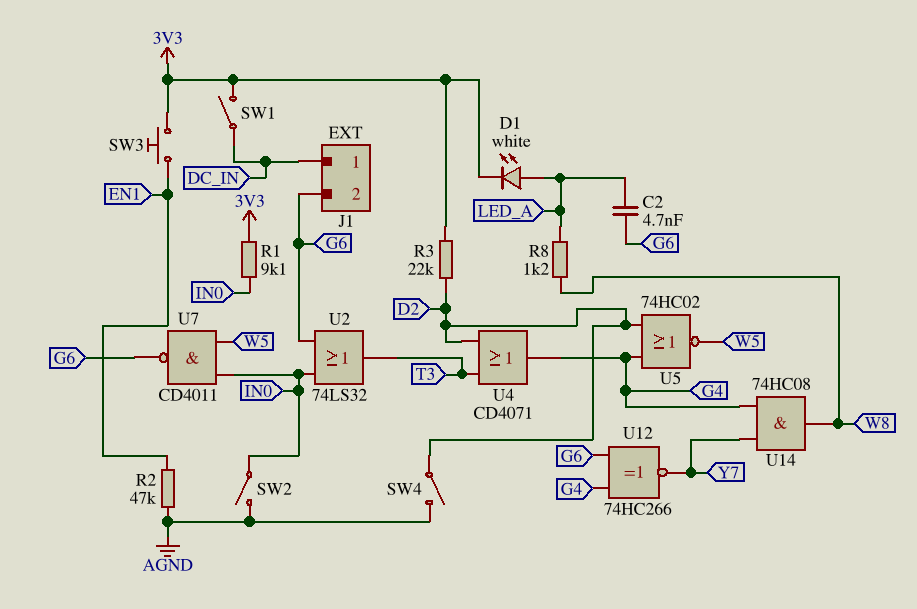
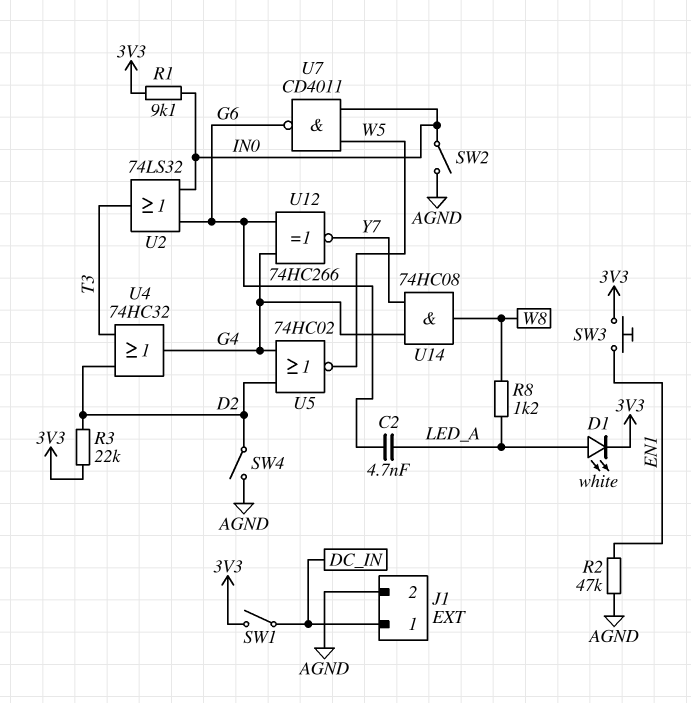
J1 pin 2: G6 -> AGND
U4: OR CD4071 (in D2, in T3, out G4) -> OR 74HC32 (in D2, in T3, out G4)

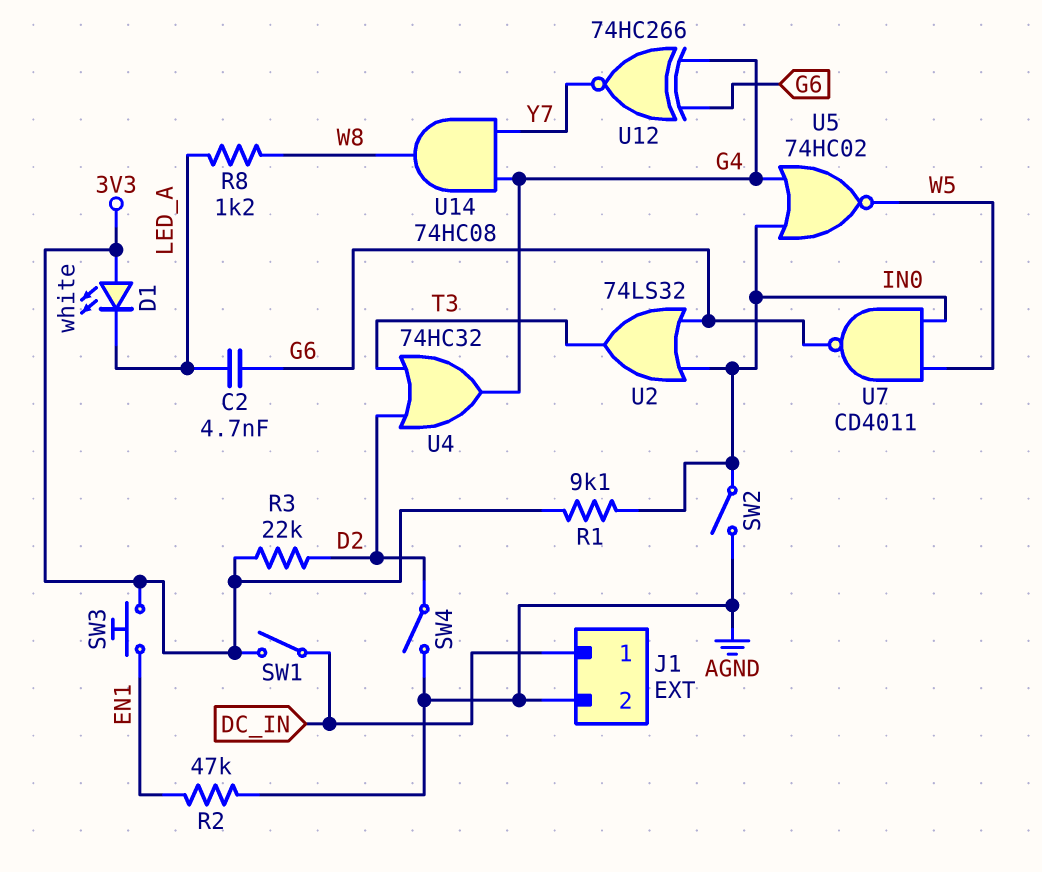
D1: LED white (A LED_A, K 3V3) -> LED white (A 3V3, K LED_A)
U5: NOR 74HC02 (in D2, in G4, out W5) -> NOR 74HC02 (in G4, in IN0, out W5)

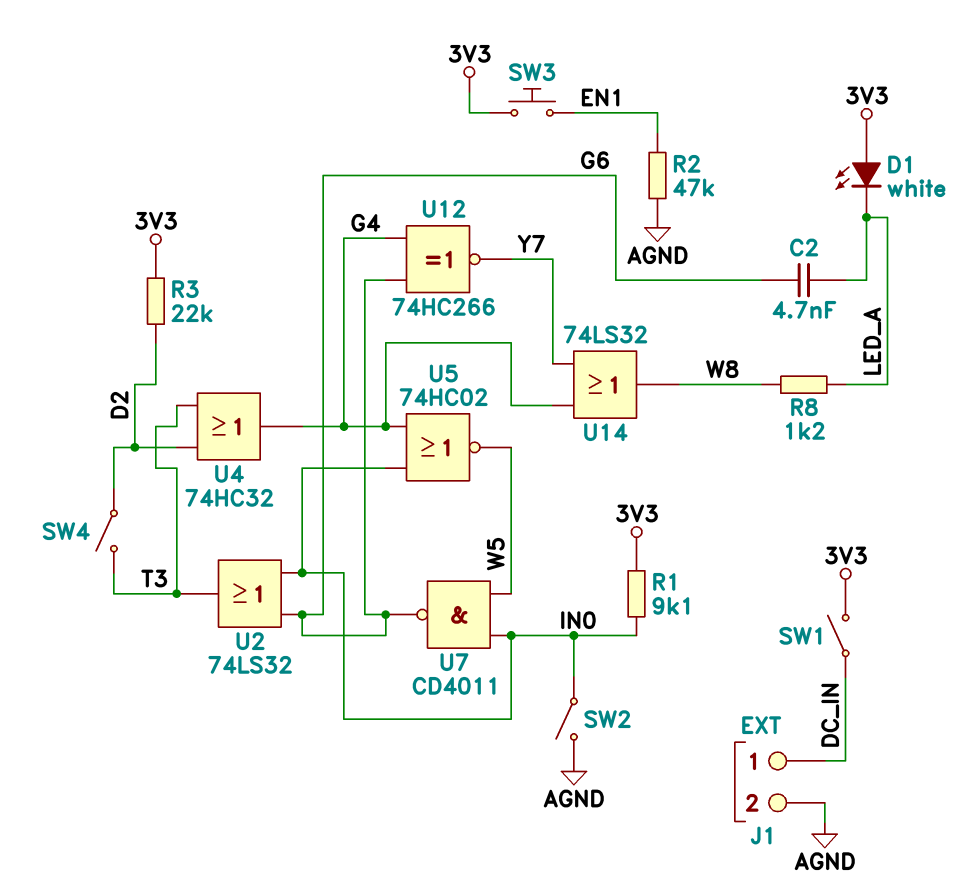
SW4: switch (AGND, D2) -> switch (D2, T3)
U14: AND 74HC08 (in G4, in Y7, out W8) -> OR 74LS32 (in G4, in Y7, out W8)

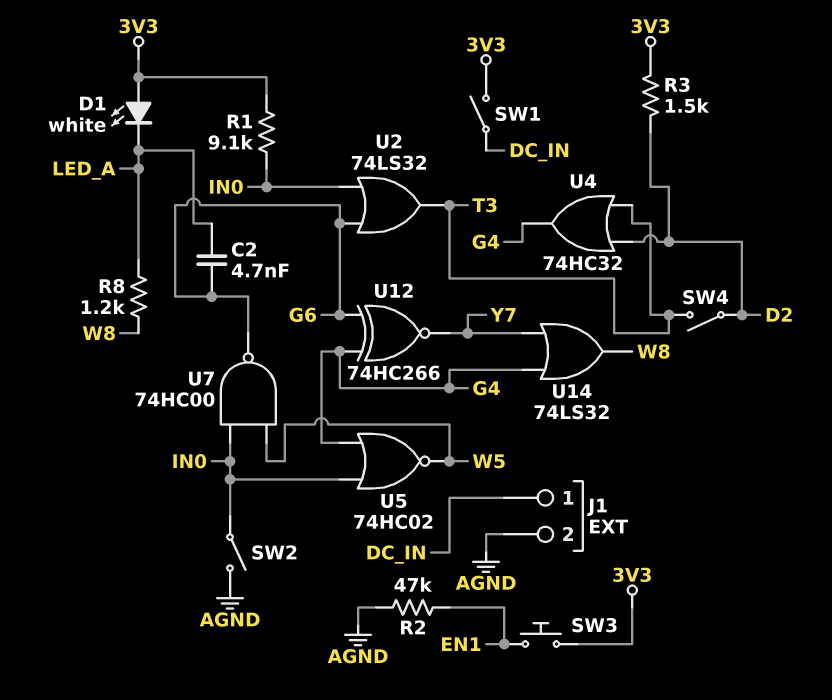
R3: 22k (3V3, D2) -> 1.5k (3V3, D2)
U7: NAND CD4011 (in IN0, in W5, out G6) -> NAND 74HC00 (in IN0, in W5, out G6)

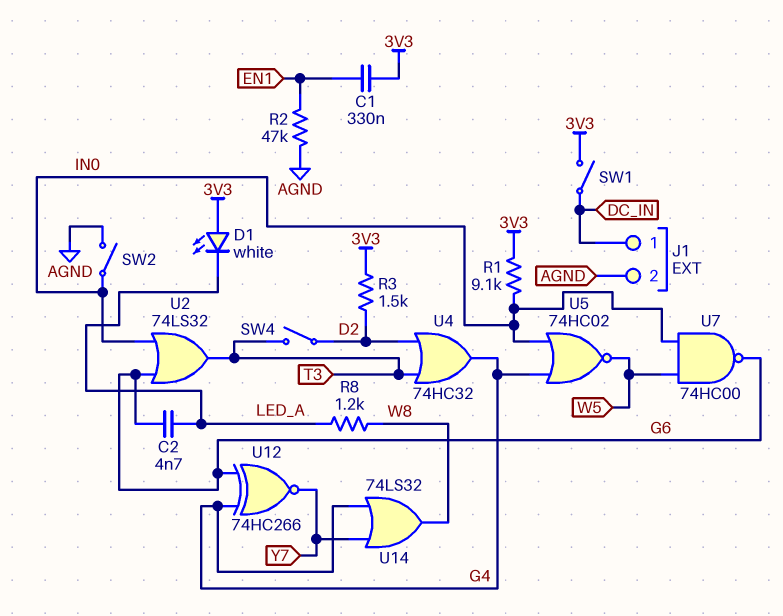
C1: none -> 330nF (3V3, EN1)
SW3: button (3V3, EN1) -> none

